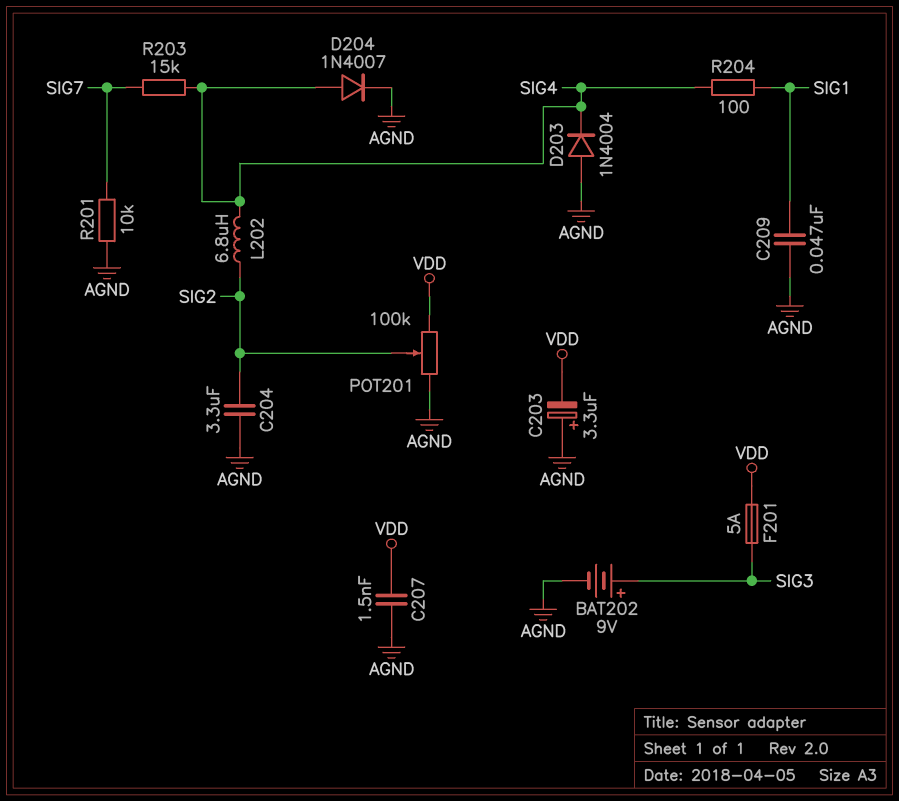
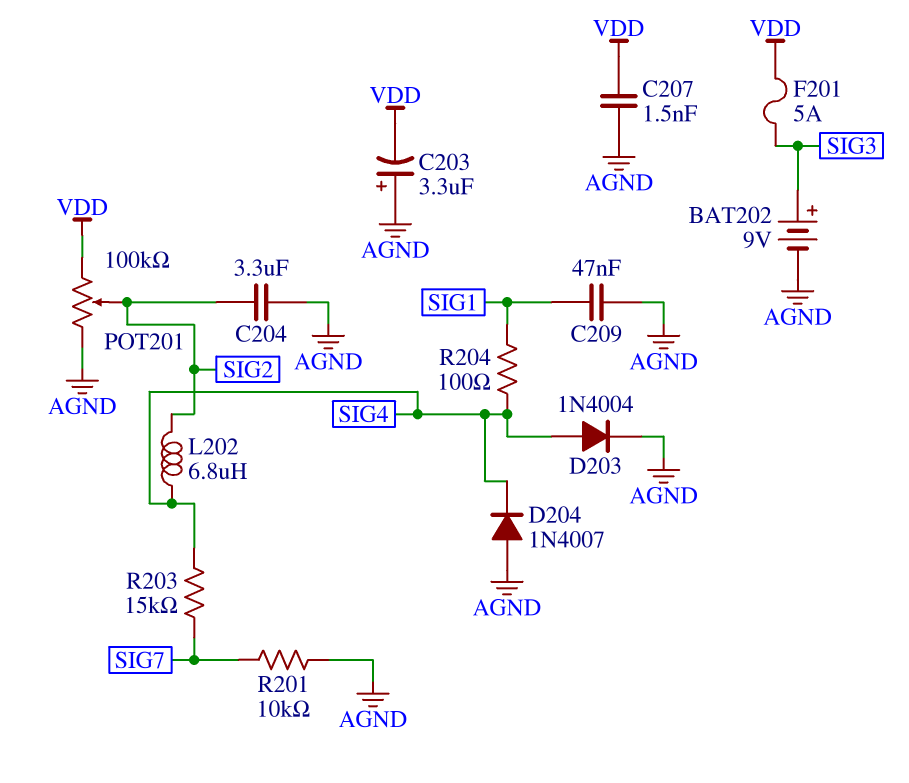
D203: diode 1N4004 (A AGND, K SIG4) -> diode 1N4004 (A SIG4, K AGND)
D204: diode 1N4007 (A SIG4, K AGND) -> diode 1N4007 (A AGND, K SIG4)

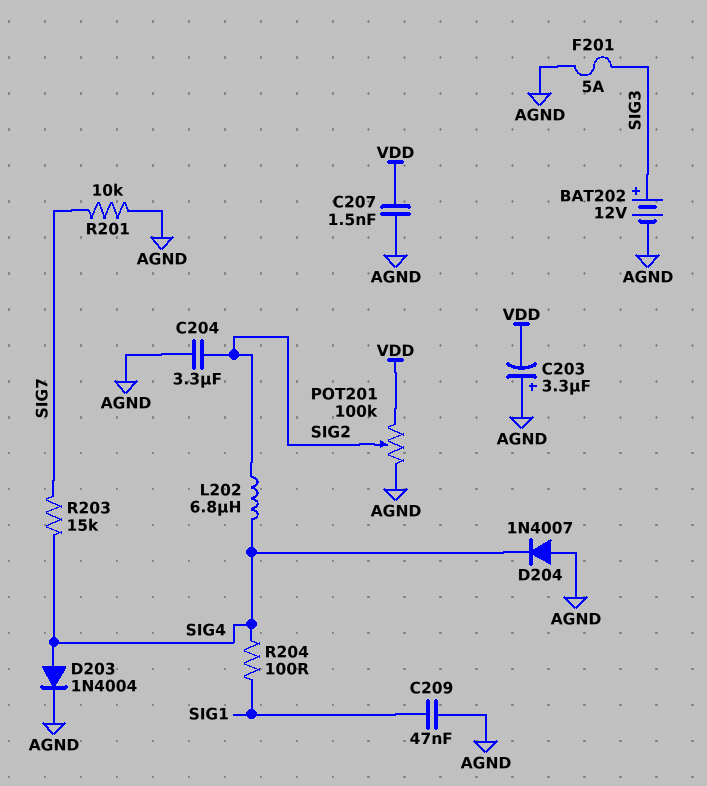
BAT202: 9V (plus SIG3, minus AGND) -> 12V (plus SIG3, minus AGND)
F201: 5A (SIG3, VDD) -> 5A (AGND, SIG3)

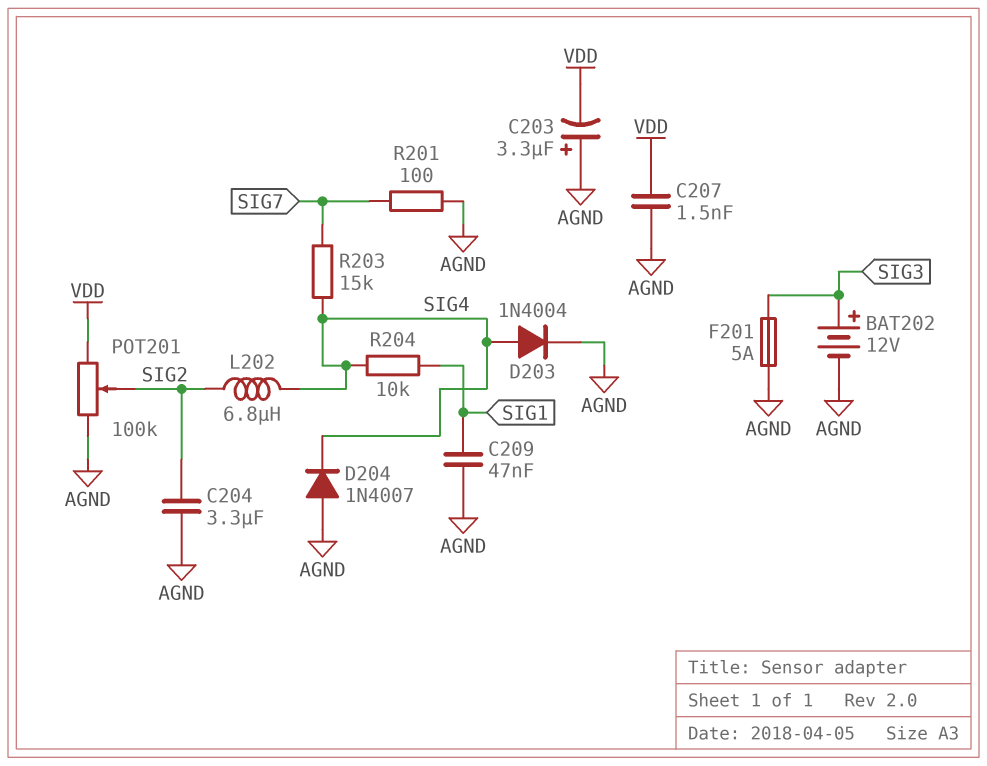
R201: 10k (AGND, SIG7) -> 100 (AGND, SIG7)
R204: 100 (SIG1, SIG4) -> 10k (SIG1, SIG4)

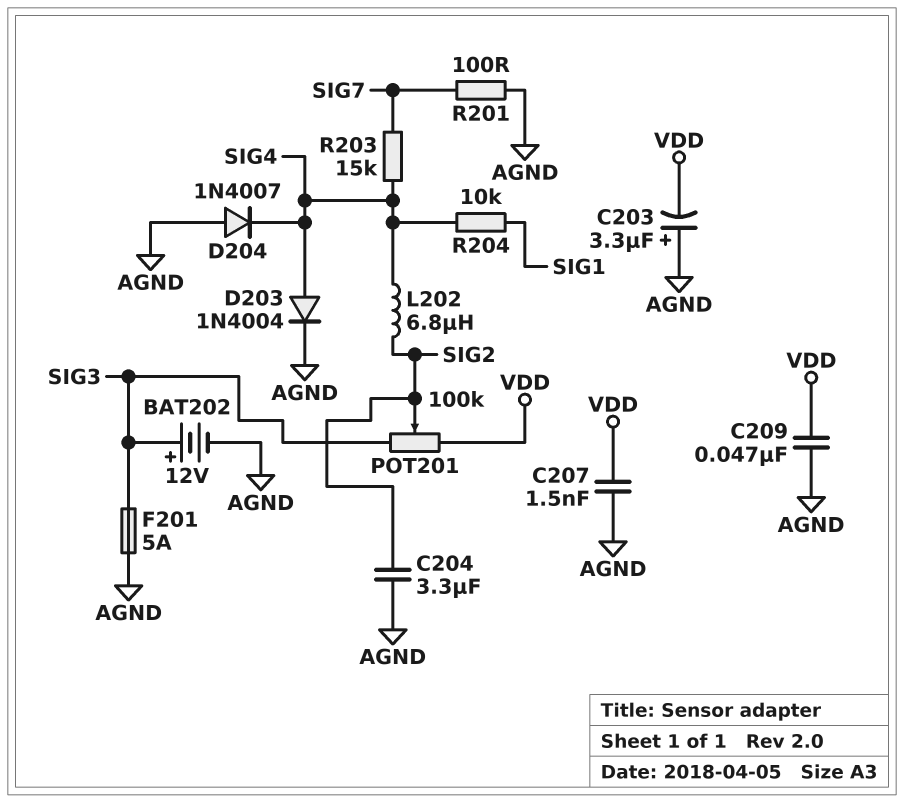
C209: 47nF (AGND, SIG1) -> 47nF (AGND, VDD)
POT201: 100k (AGND, VDD, wiper SIG2) -> 100k (SIG3, VDD, wiper SIG2)

